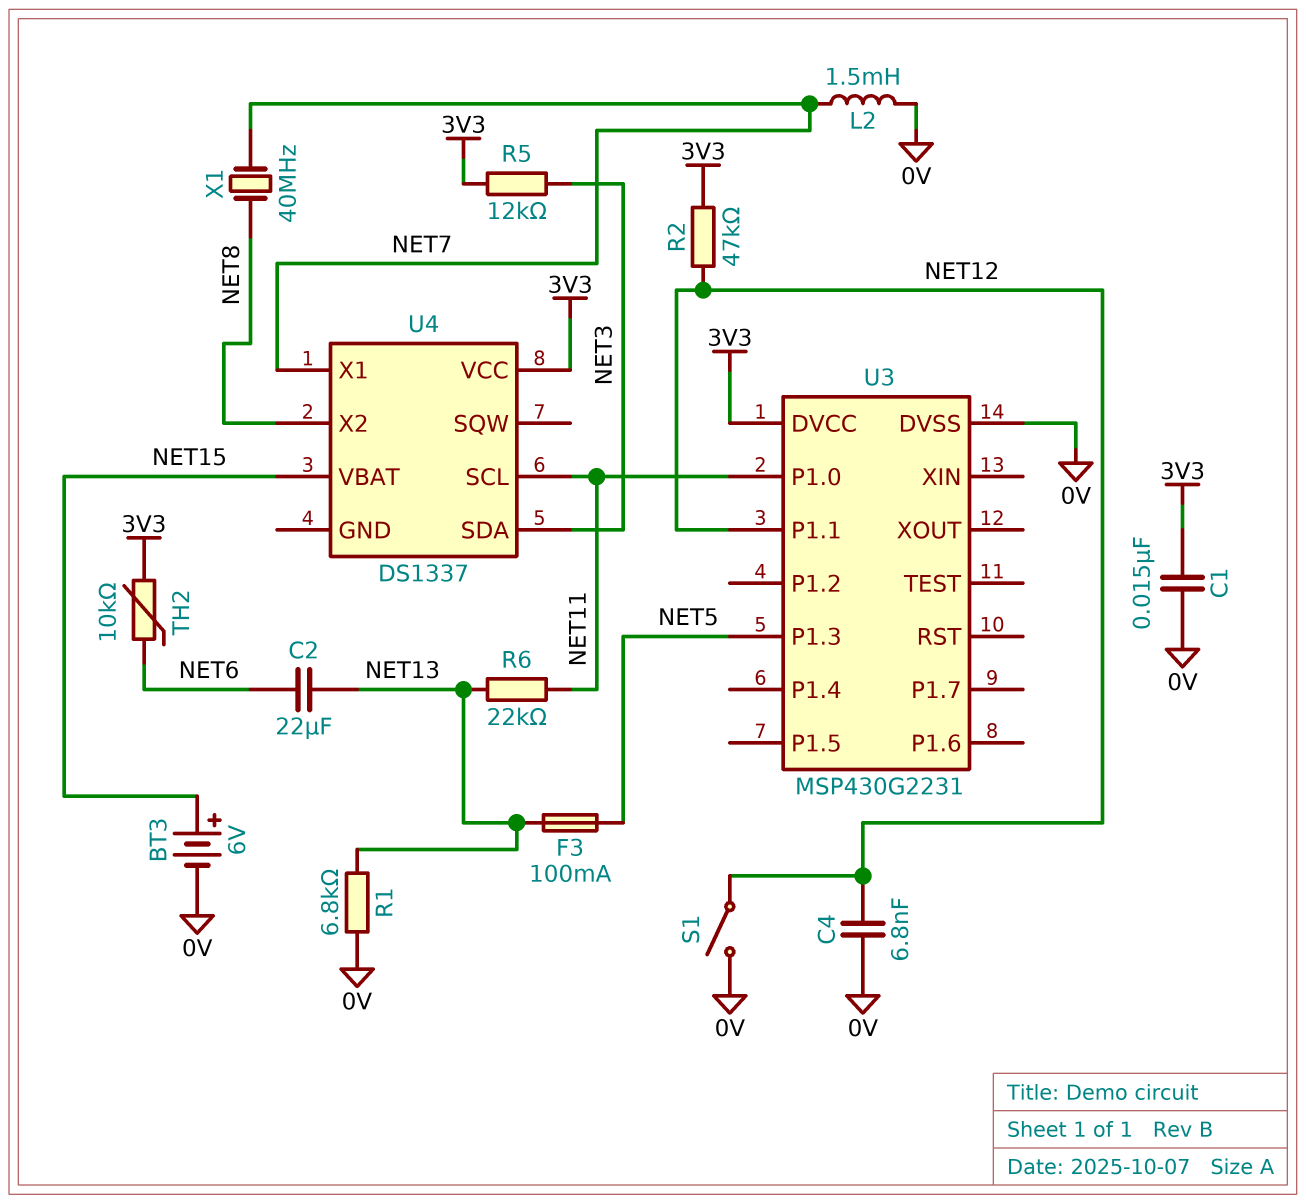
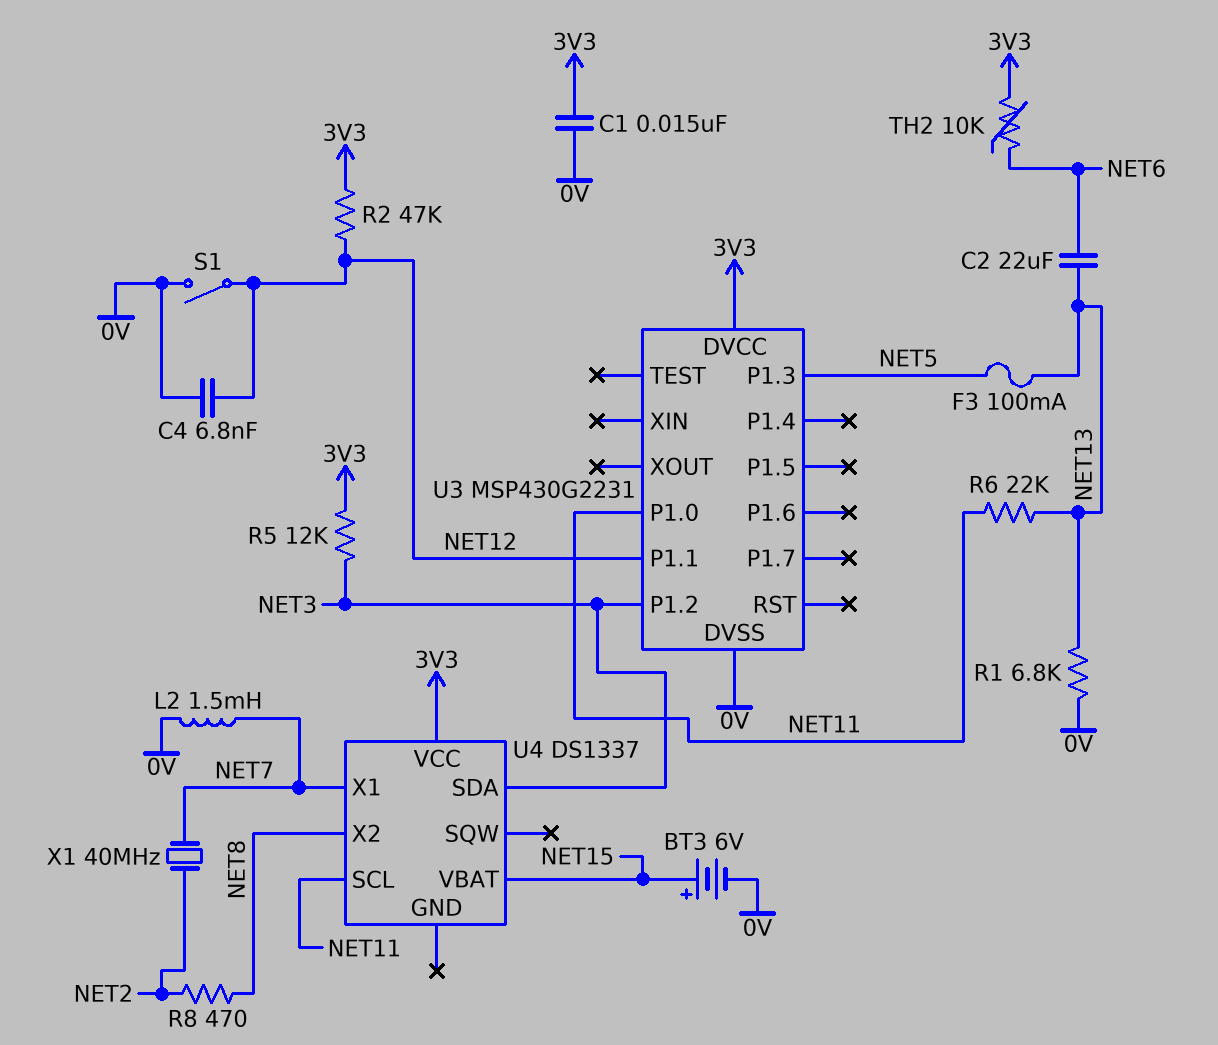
R8: none -> 470 (NET2, NET8)
U3 pin P1.2: none -> NET3
X1: 40MHz (NET7, NET8) -> 40MHz (NET2, NET7)

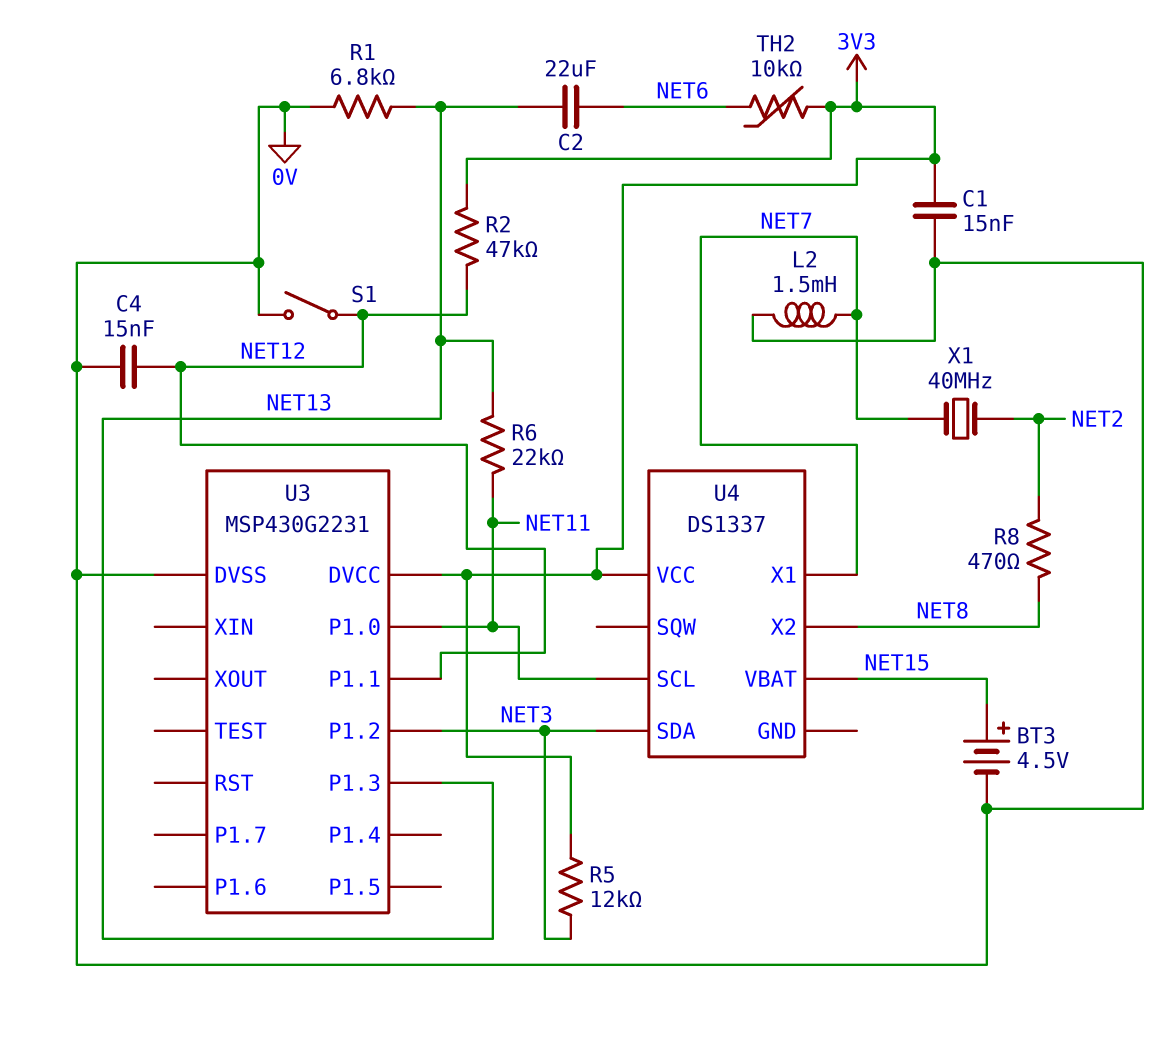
BT3: 6V (plus NET15, minus 0V) -> 4.5V (plus NET15, minus 0V)
C4: 6.8nF (0V, NET12) -> 15nF (0V, NET12)
F3: 100mA (NET5, NET13) -> none
U3 pin P1.3: NET5 -> NET13

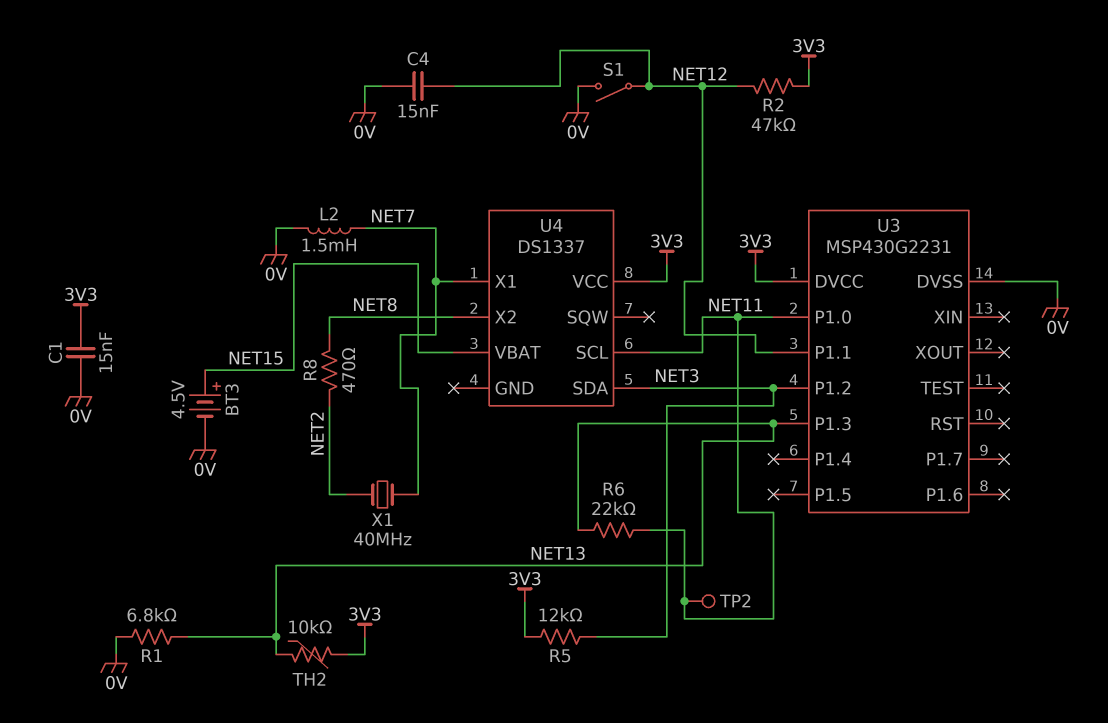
C2: 22uF (NET6, NET13) -> none
TH2: 10k (3V3, NET6) -> 10k (3V3, NET13)
TP2: none -> test point (NET11)

